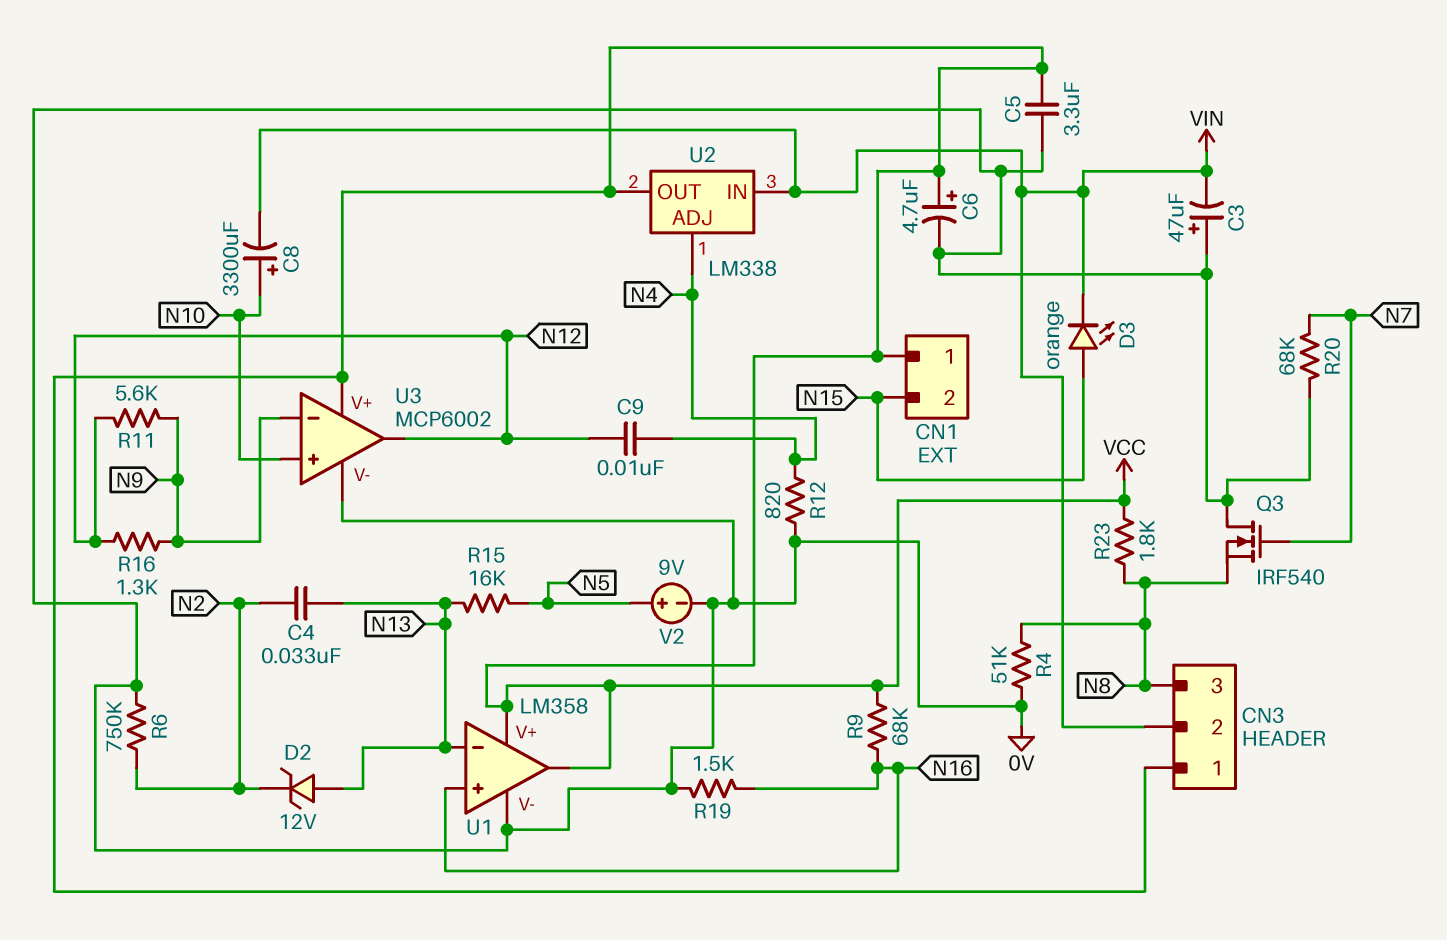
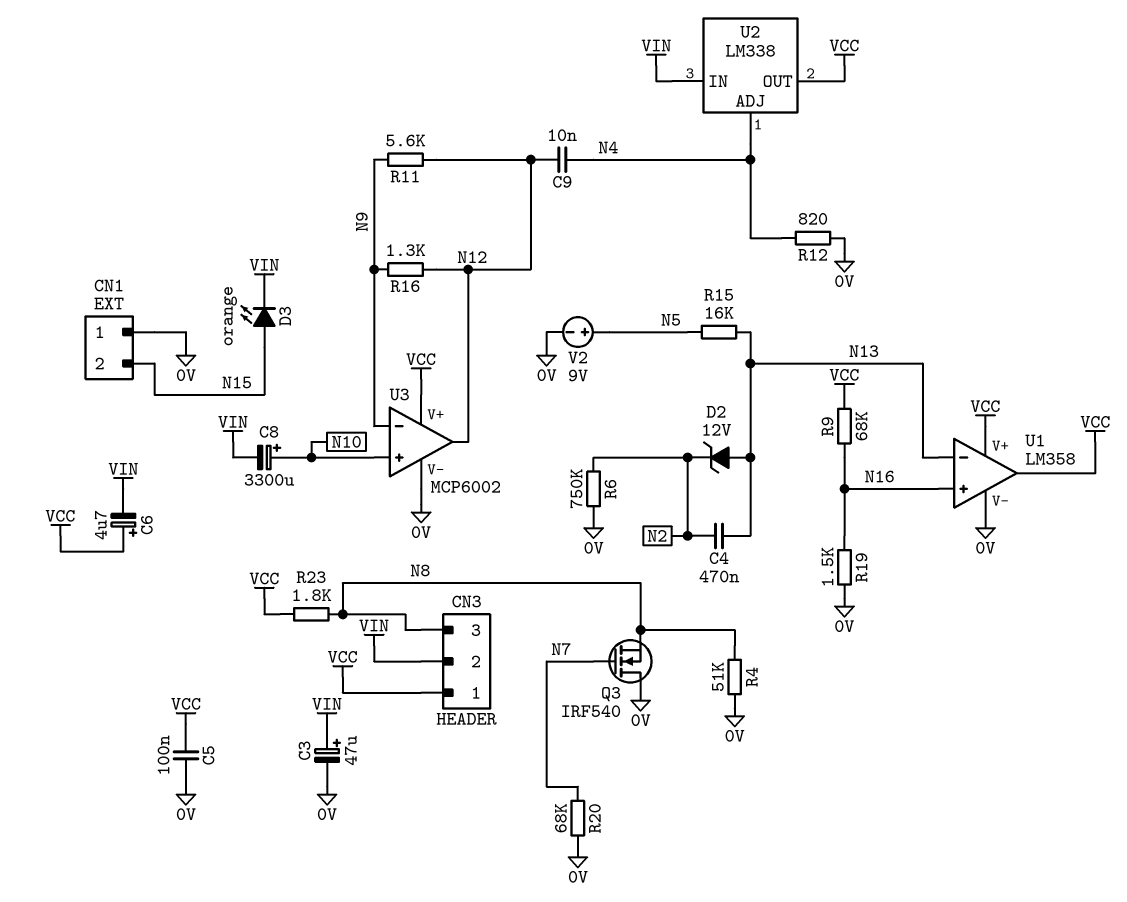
C3: 47uF (plus 0V, minus VIN) -> 47uF (plus VIN, minus 0V)
C4: 33nF (N2, N13) -> 470nF (N2, N13)
C5: 3.3uF (0V, VCC) -> 100nF (0V, VCC)
C6: 4.7uF (plus VCC, minus 0V) -> 4.7uF (plus VCC, minus VIN)
CN1 pin 1: VCC -> 0V

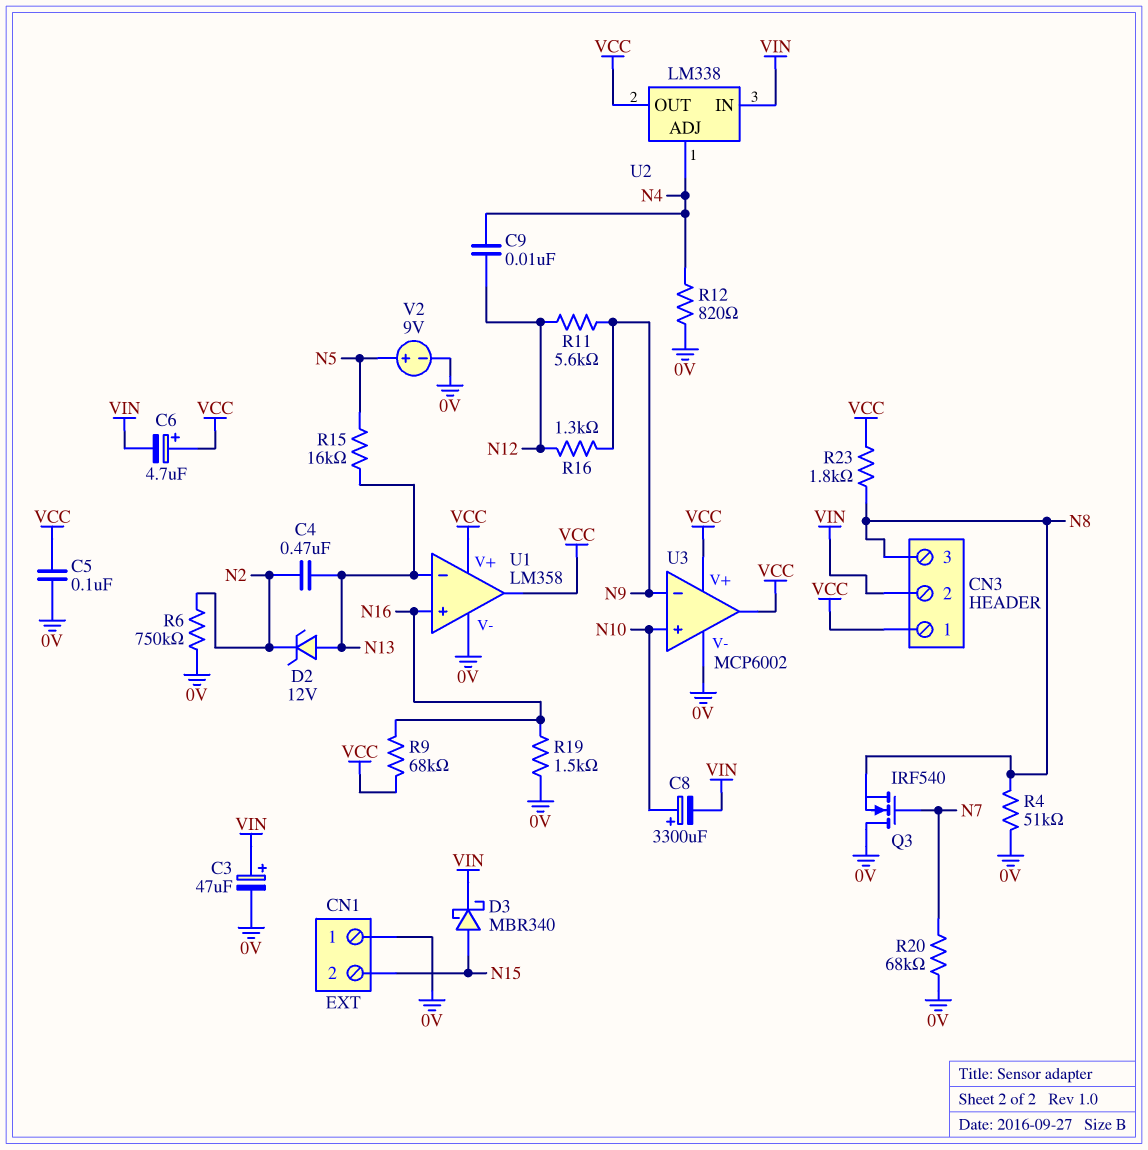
D3: LED orange (A N15, K VIN) -> schottky MBR340 (A N15, K VIN)
U3 pin out: N12 -> VCC

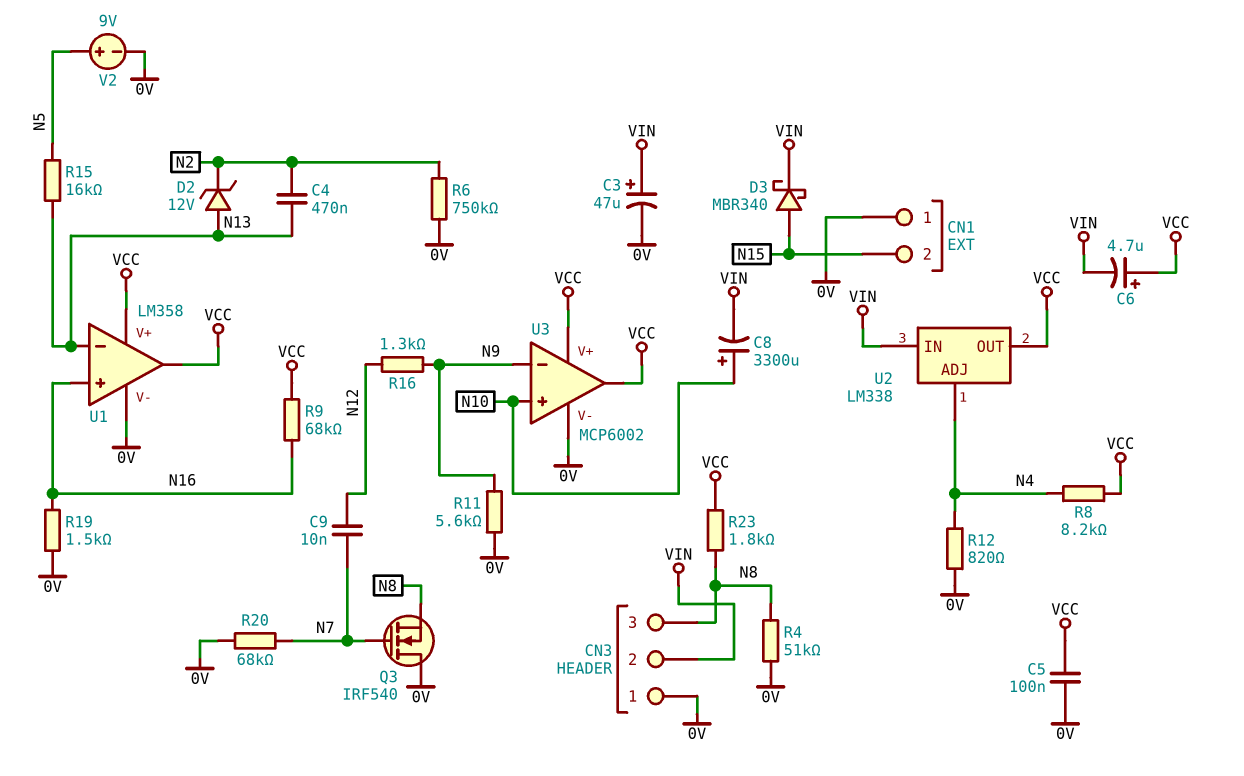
C9: 10nF (N4, N12) -> 10nF (N7, N12)
CN3 pin 1: VCC -> 0V
R8: none -> 8.2k (N4, VCC)
R11: 5.6k (N9, N12) -> 5.6k (0V, N9)

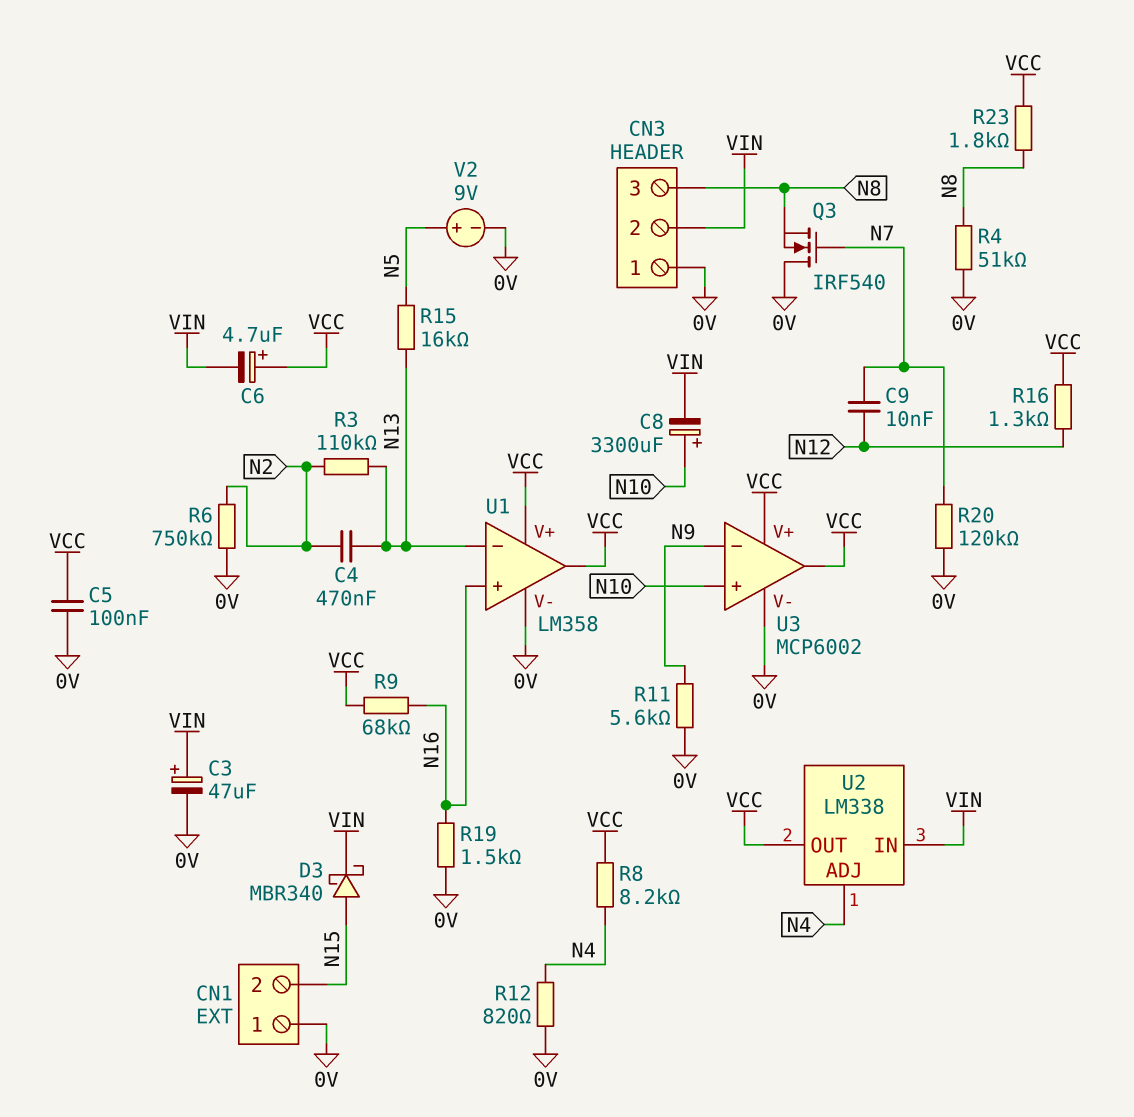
D2: zener 12V (A N13, K N2) -> none
R3: none -> 110k (N2, N13)
R16: 1.3k (N9, N12) -> 1.3k (N12, VCC)
R20: 68k (0V, N7) -> 120k (0V, N7)

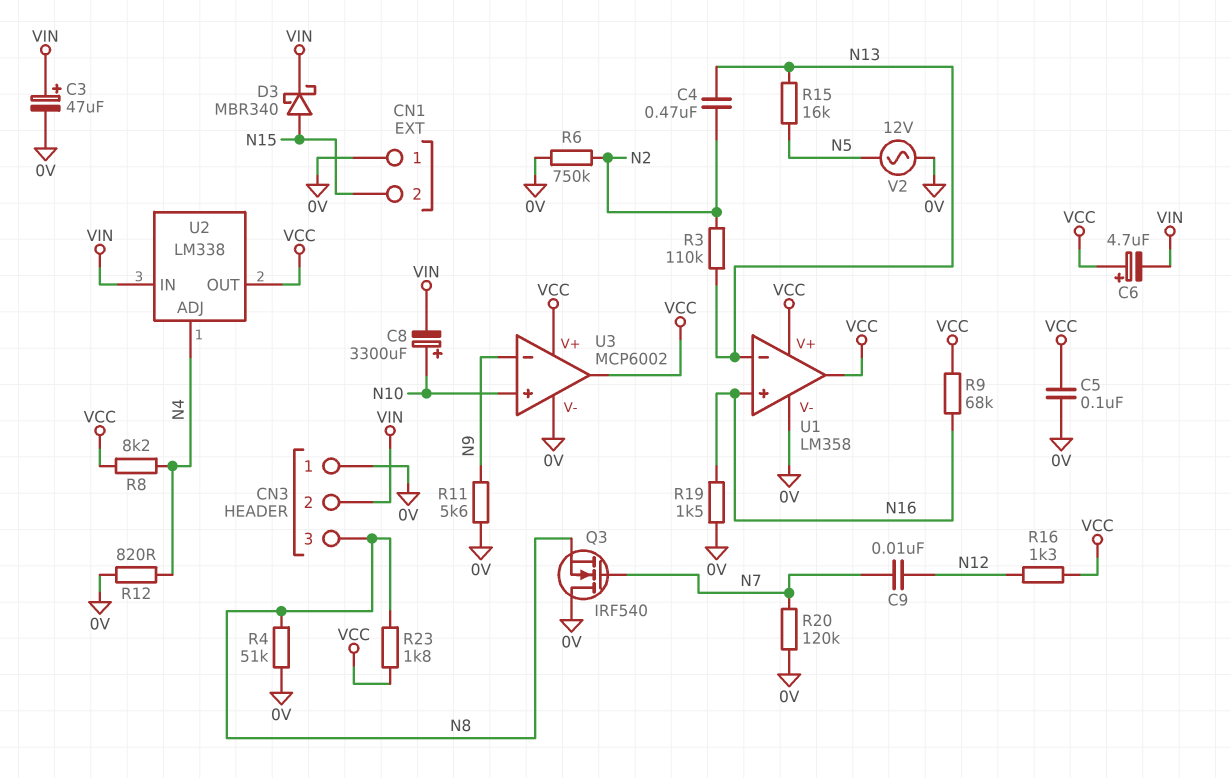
V2: 9V (plus N5, minus 0V) -> AC 12V (0V, N5)

